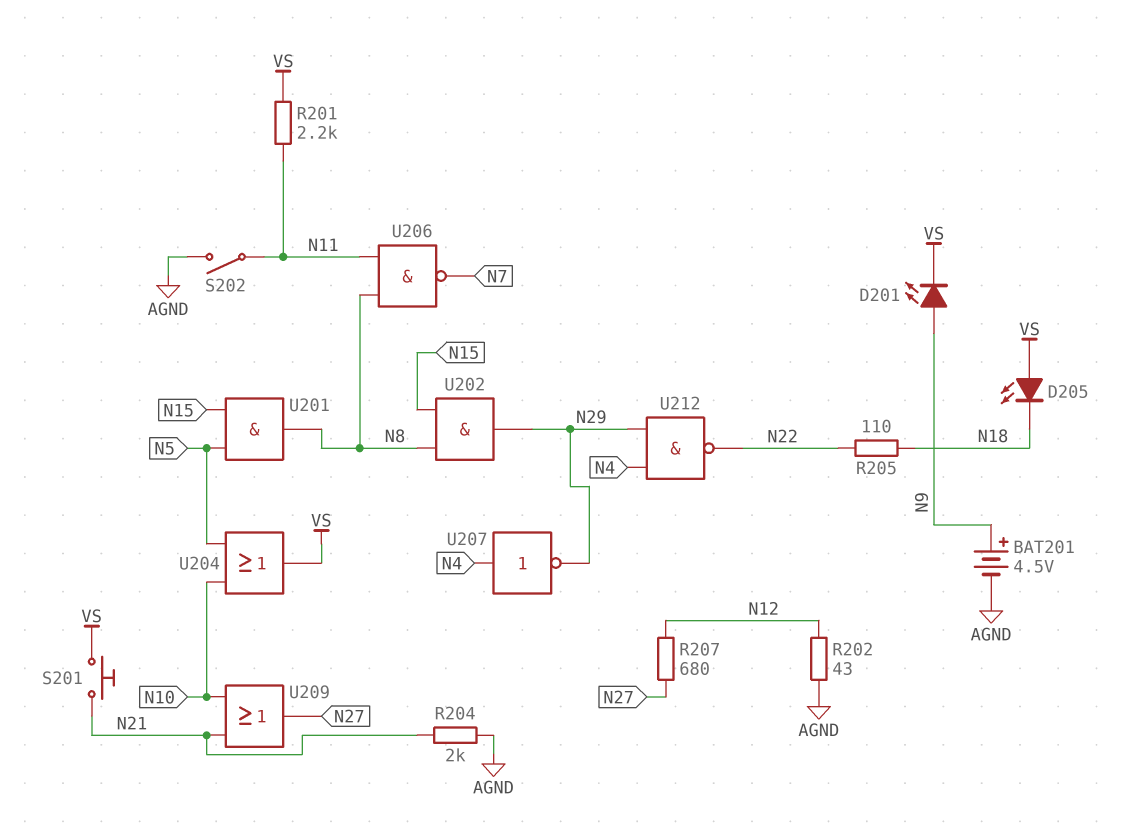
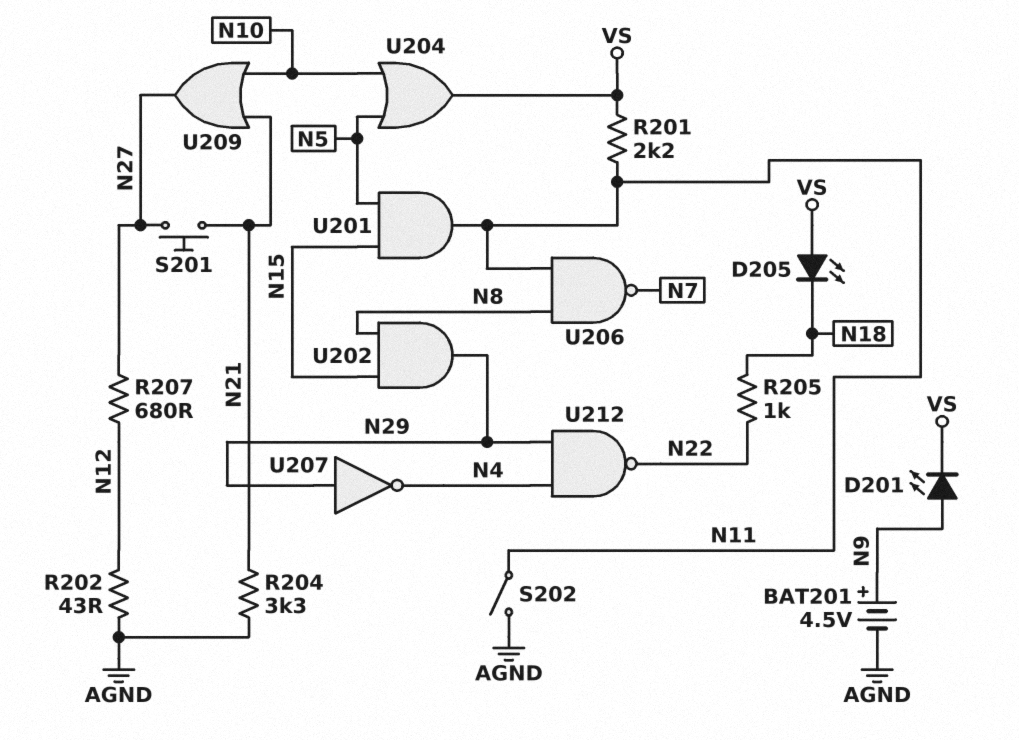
R204: 2k (AGND, N21) -> 3.3k (AGND, N21)
R205: 110 (N18, N22) -> 1k (N18, N22)
S201: button (N21, VS) -> button (N21, N27)
U201: AND (in N5, in N15, out N8) -> AND (in N5, in N15, out N11)
U207: NOT (in N4, out N29) -> NOT (in N29, out N4)

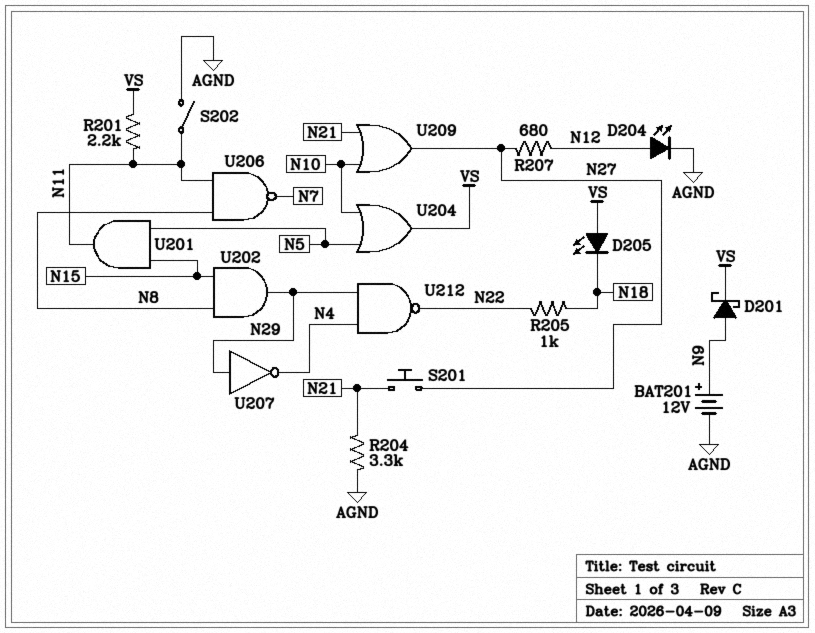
BAT201: 4.5V (plus N9, minus AGND) -> 12V (plus N9, minus AGND)
D201: LED (A N9, K VS) -> schottky (A N9, K VS)
D204: none -> LED (A N12, K AGND)
R202: 43 (AGND, N12) -> none

